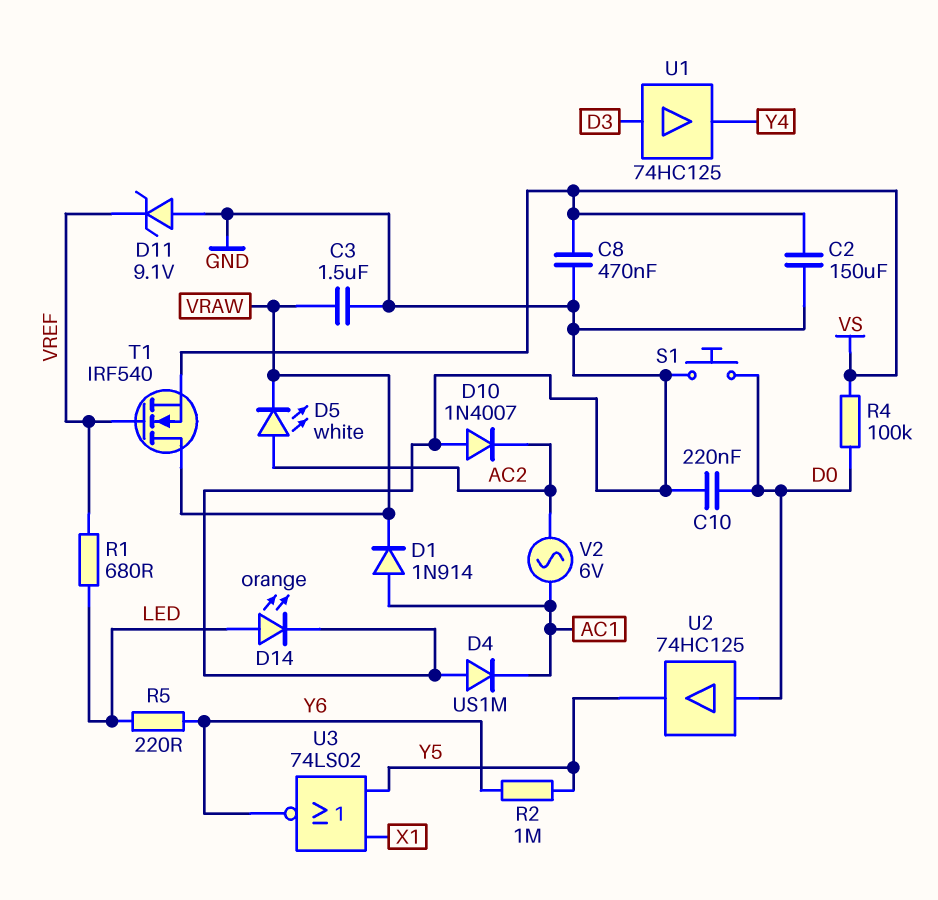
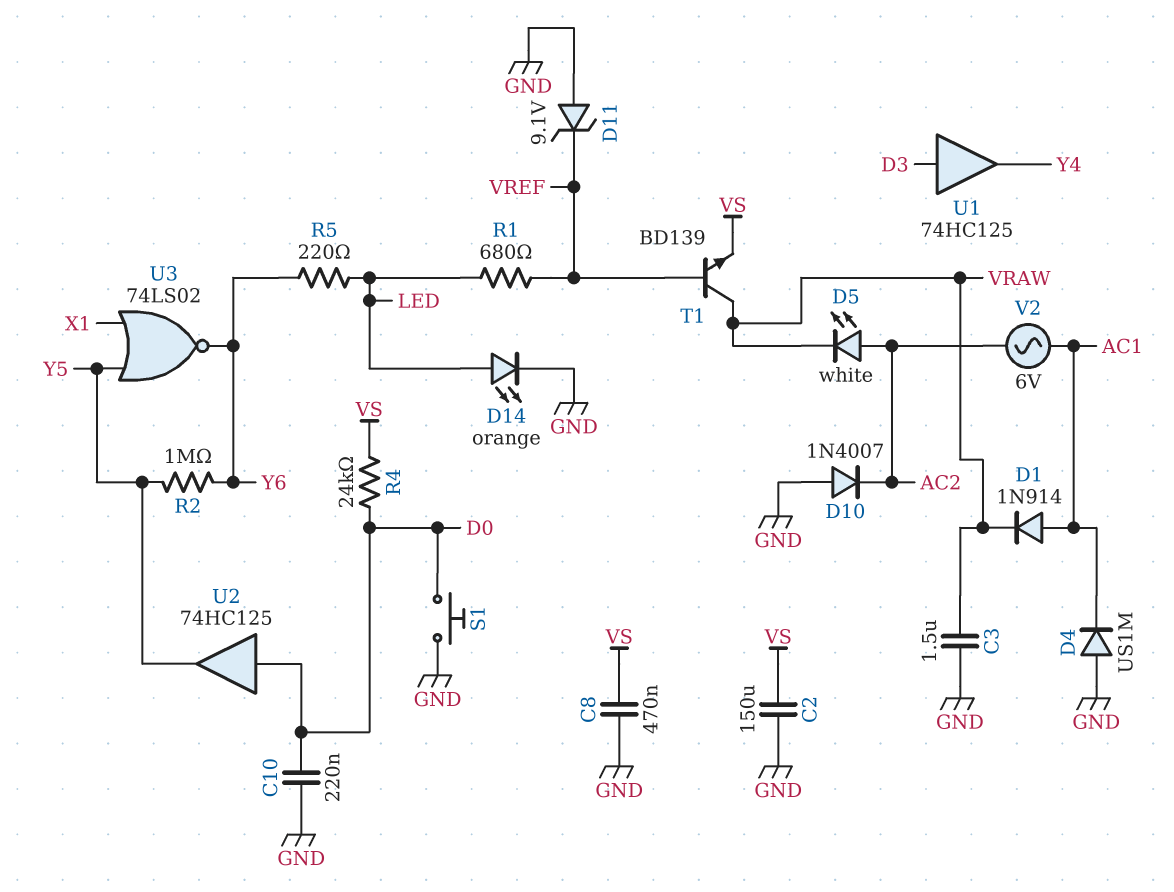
R4: 100k (D0, VS) -> 24k (D0, VS)
T1: NMOS IRF540 (G VREF, D VRAW, S VS) -> NPN BD139 (B VREF, C VRAW, E VS)

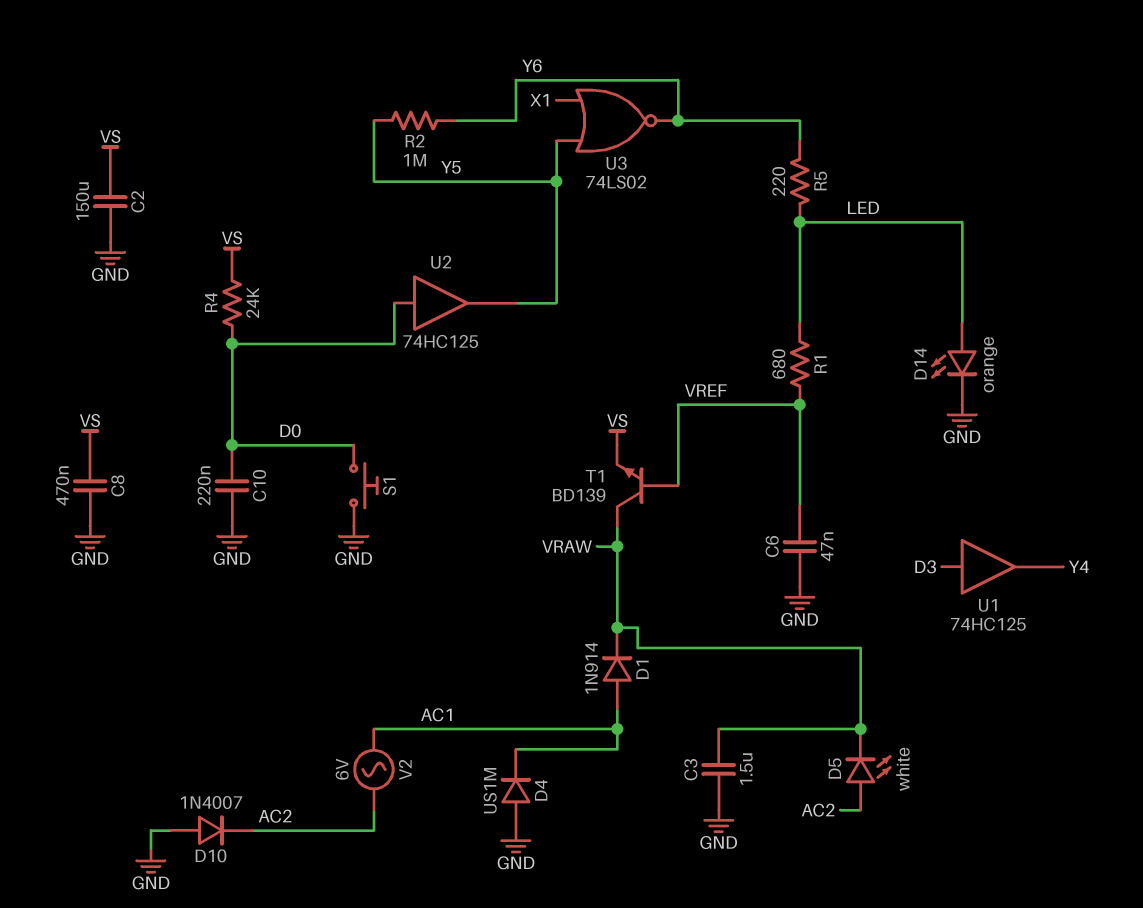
C6: none -> 47nF (GND, VREF)
D11: zener 9.1V (A GND, K VREF) -> none

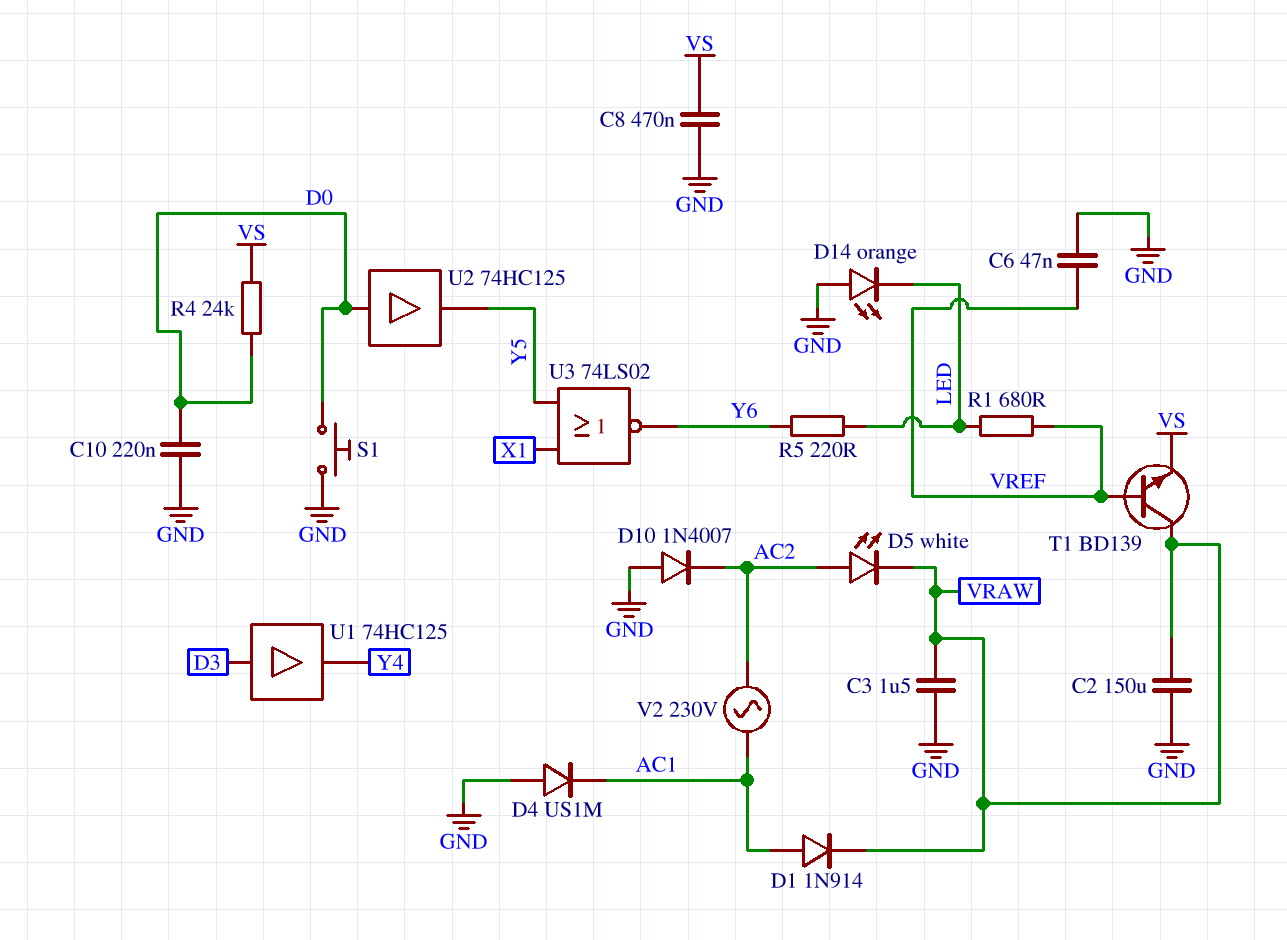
C2: 150uF (GND, VS) -> 150uF (GND, VRAW)
D14: LED orange (A LED, K GND) -> LED orange (A GND, K LED)
R2: 1M (Y5, Y6) -> none
V2: AC 6V (AC1, AC2) -> AC 230V (AC1, AC2)

